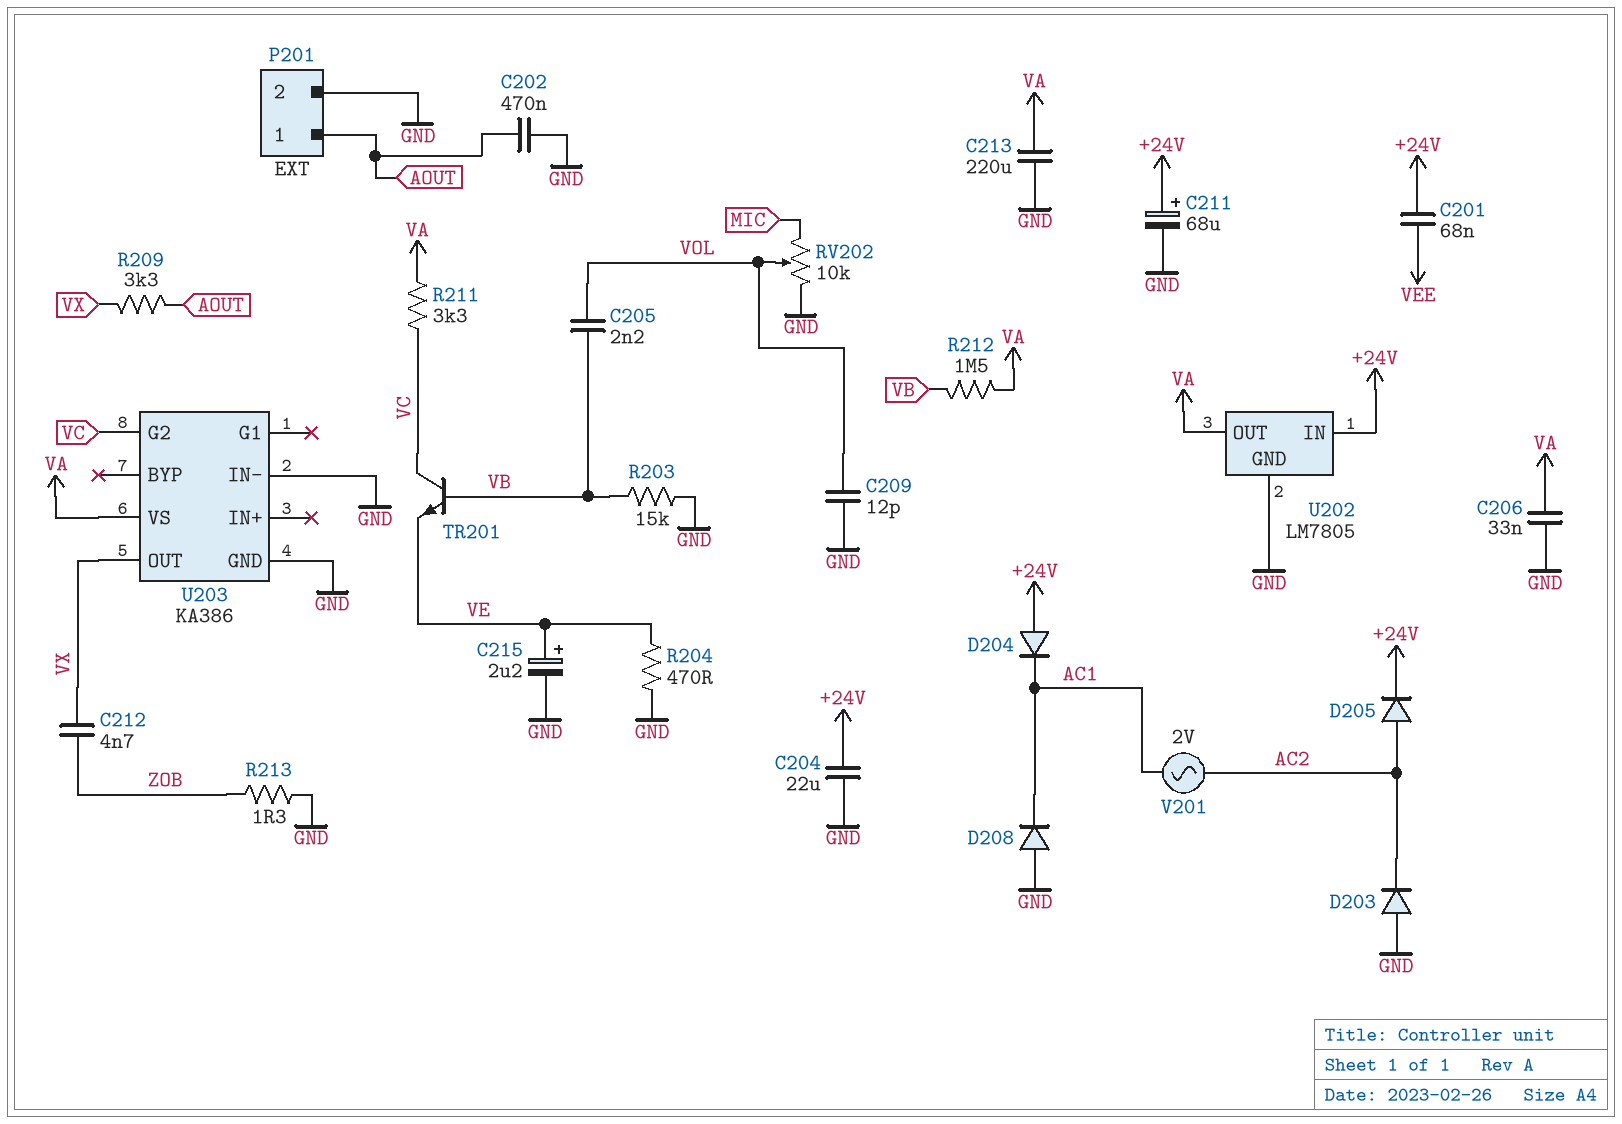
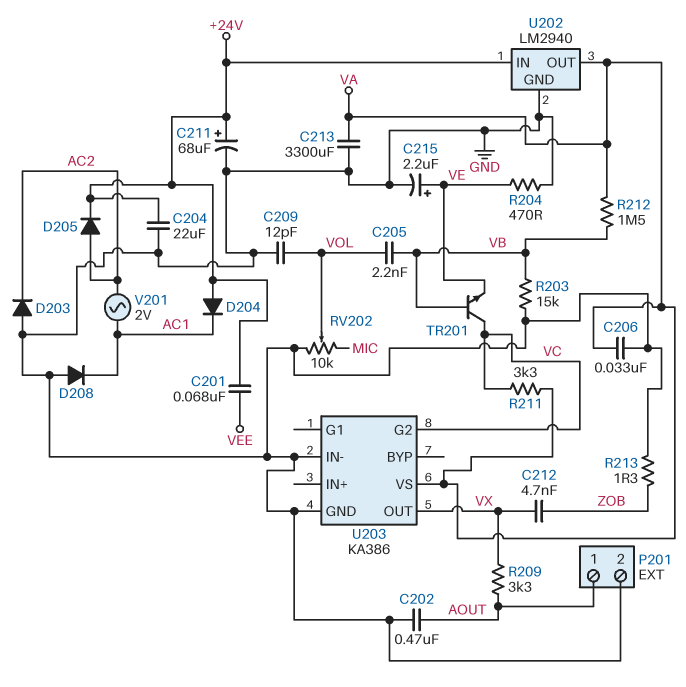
C213: 220uF (GND, VA) -> 3300uF (GND, VA)
U202: LM7805 -> LM2940

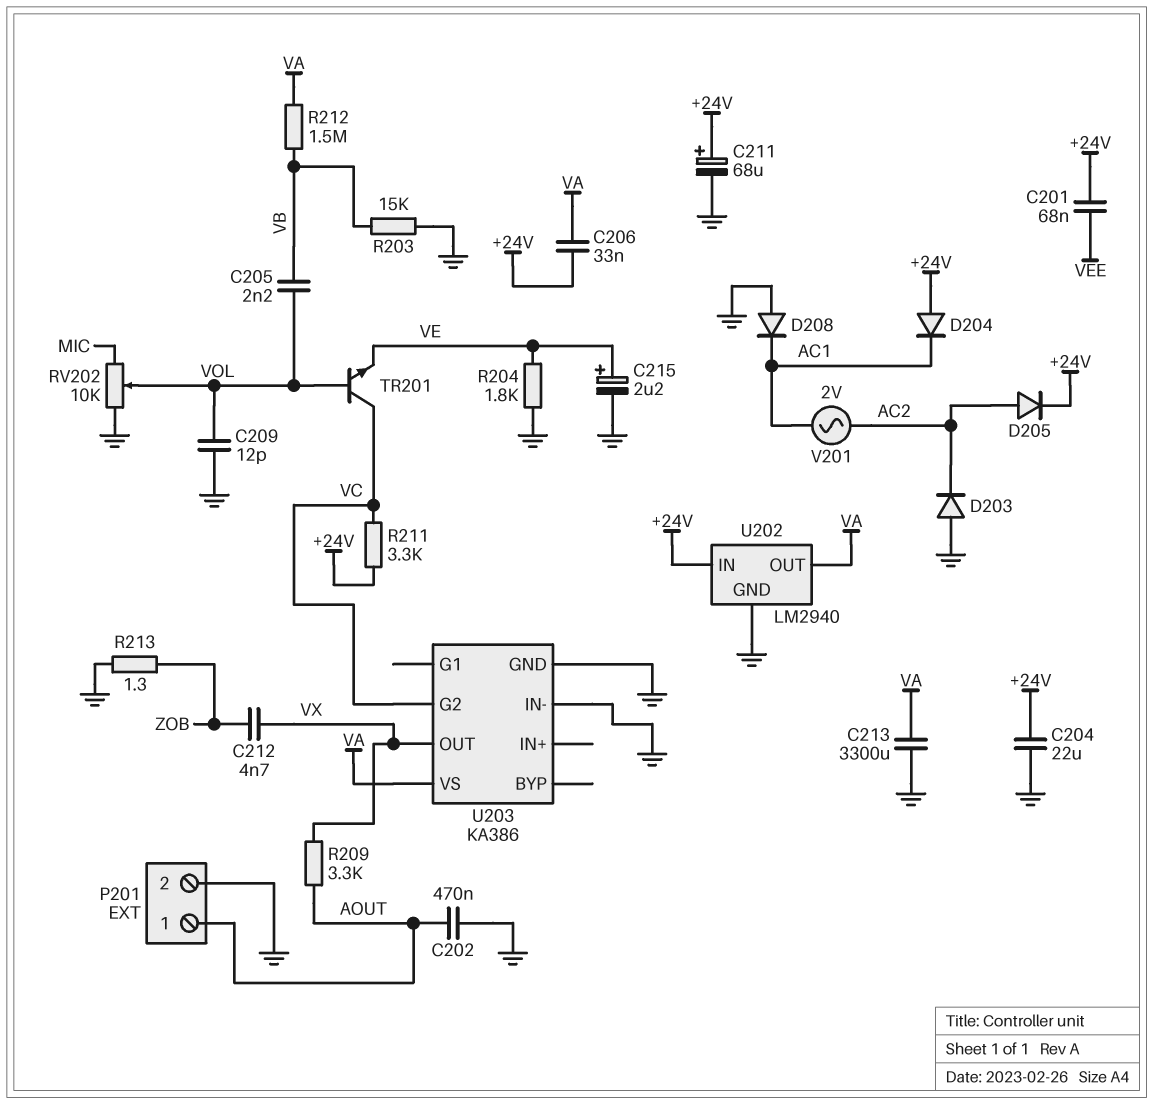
C206: 33nF (GND, VA) -> 33nF (+24V, VA)
R204: 470 (GND, VE) -> 1.8k (GND, VE)
R211: 3.3k (VA, VC) -> 3.3k (+24V, VC)
TR201: NPN (B VB, C VC, E VE) -> NPN (B VOL, C VC, E VE)

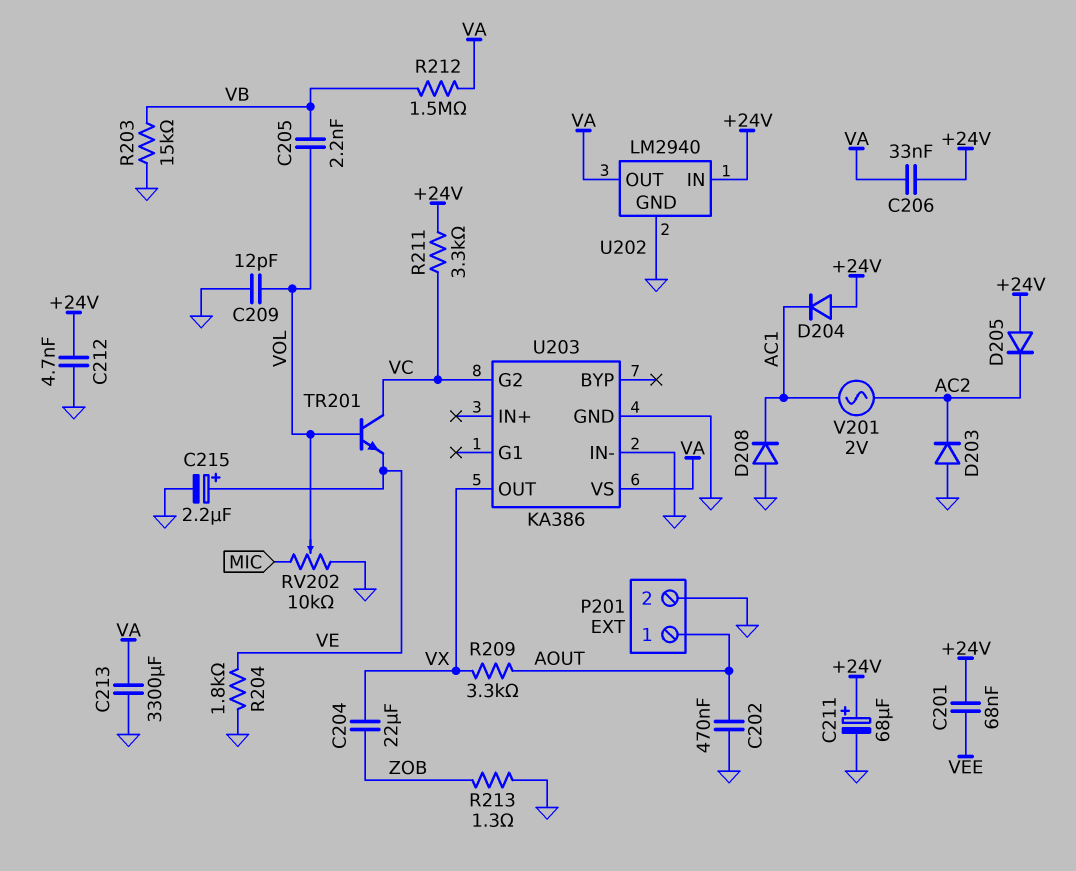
C204: 22uF (+24V, GND) -> 22uF (VX, ZOB)
C212: 4.7nF (VX, ZOB) -> 4.7nF (+24V, GND)
D205: diode (A AC2, K +24V) -> diode (A +24V, K AC2)

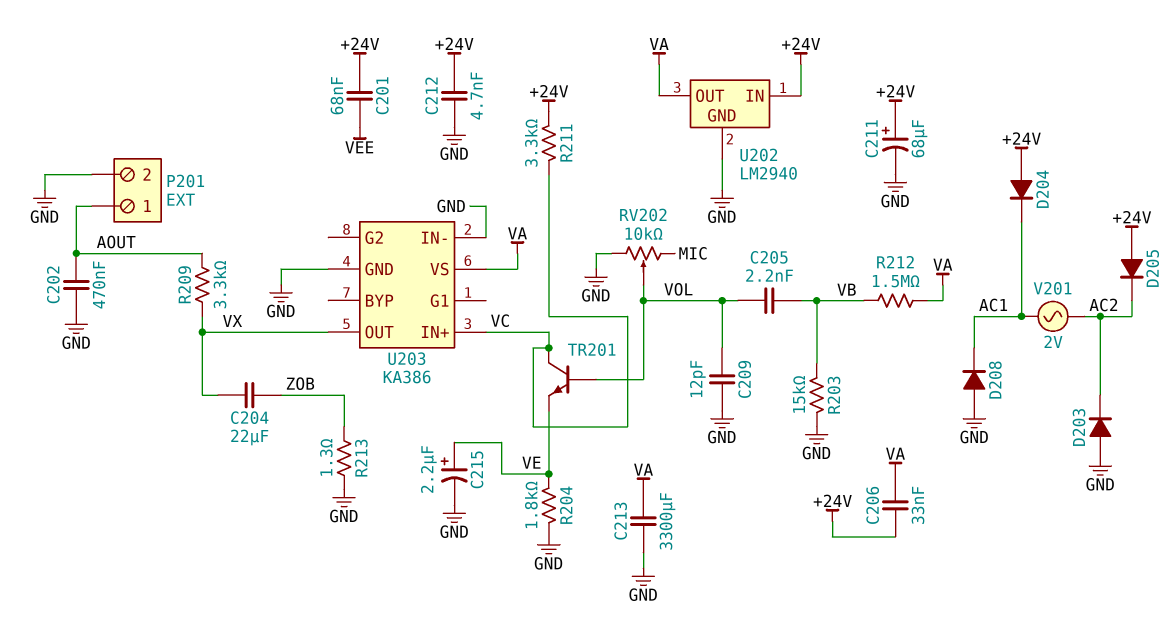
U203 pin G2: VC -> none
U203 pin IN+: none -> VC

